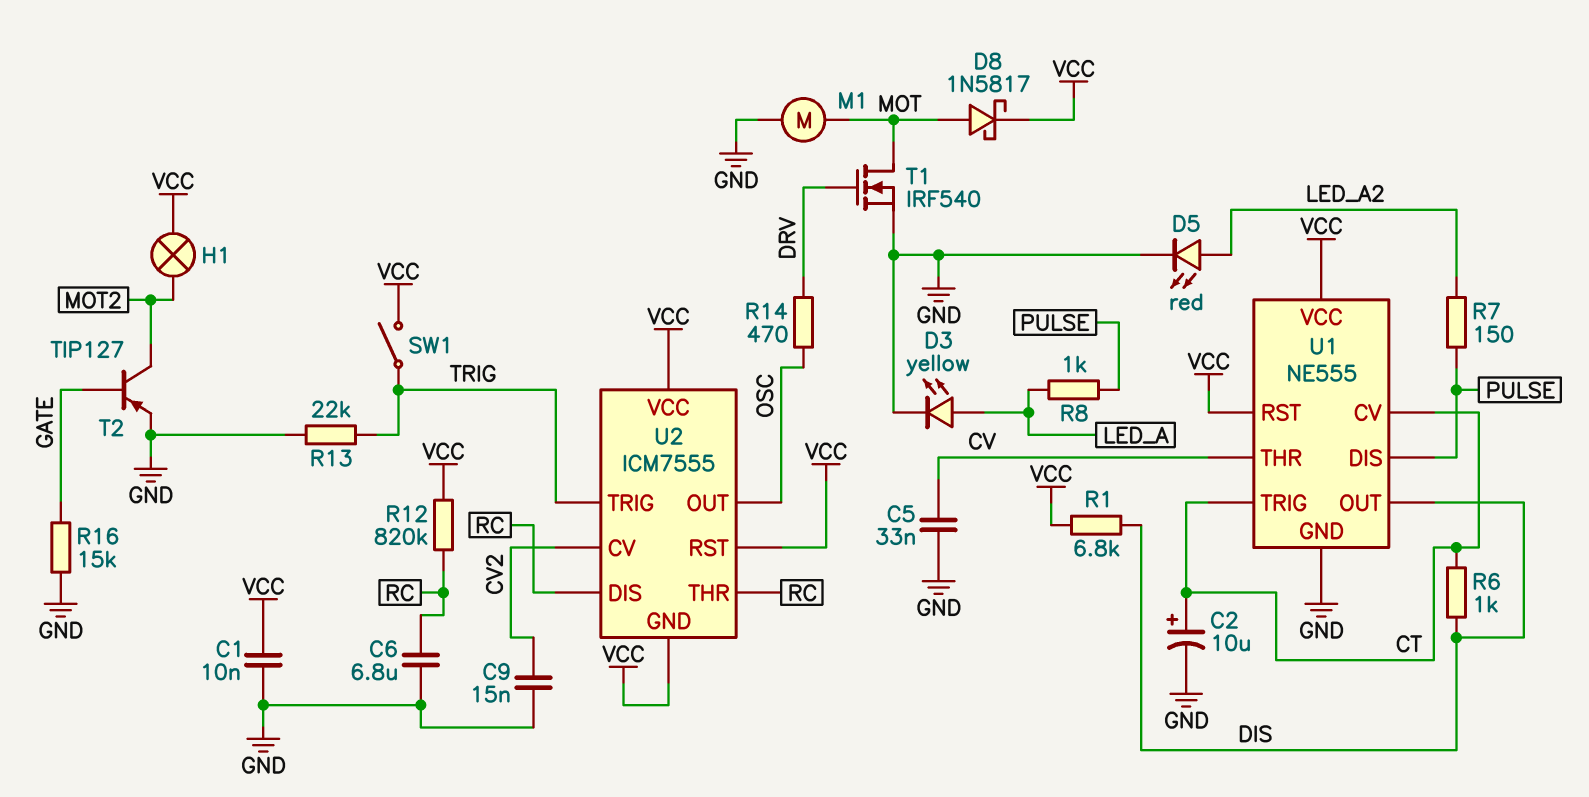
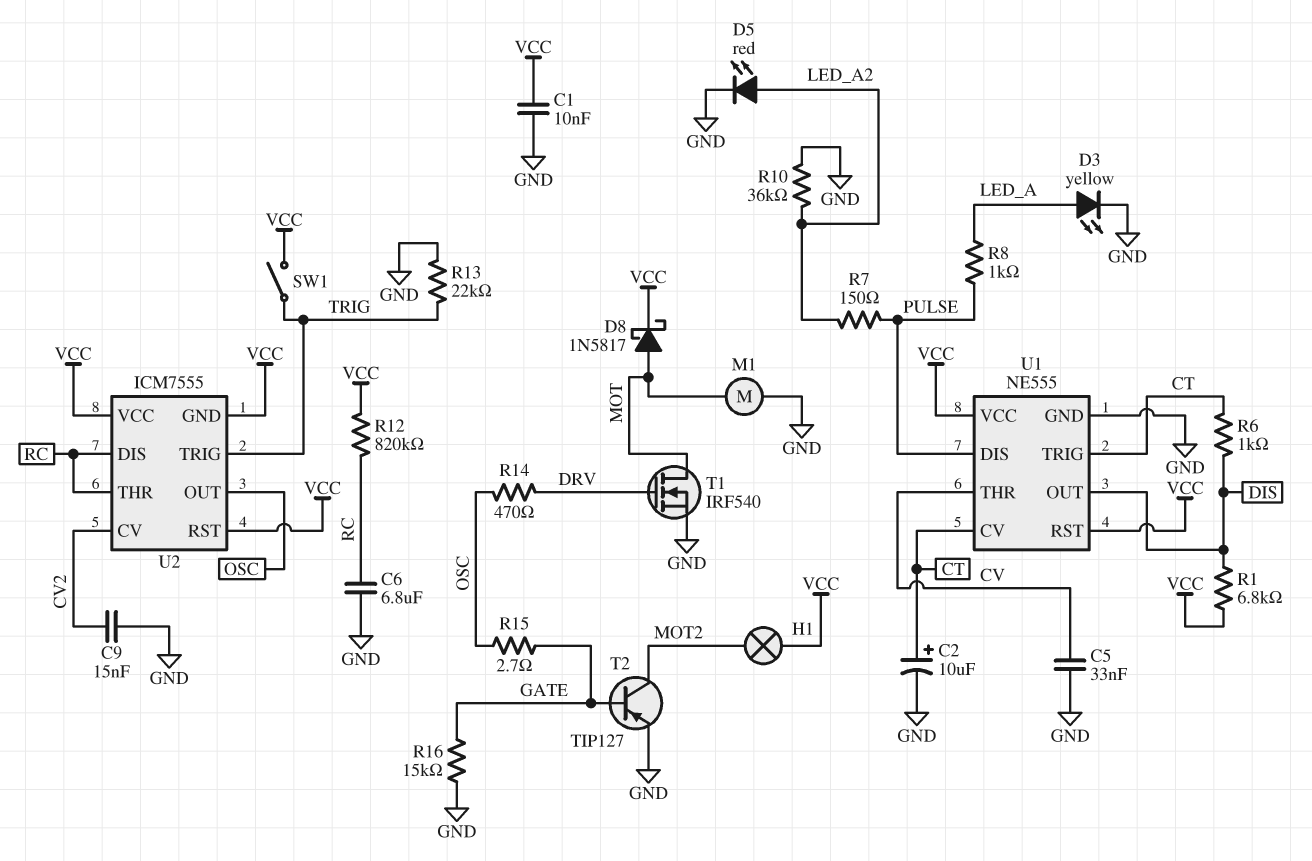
R10: none -> 36k (GND, LED_A2)
R15: none -> 2.7 (GATE, OSC)

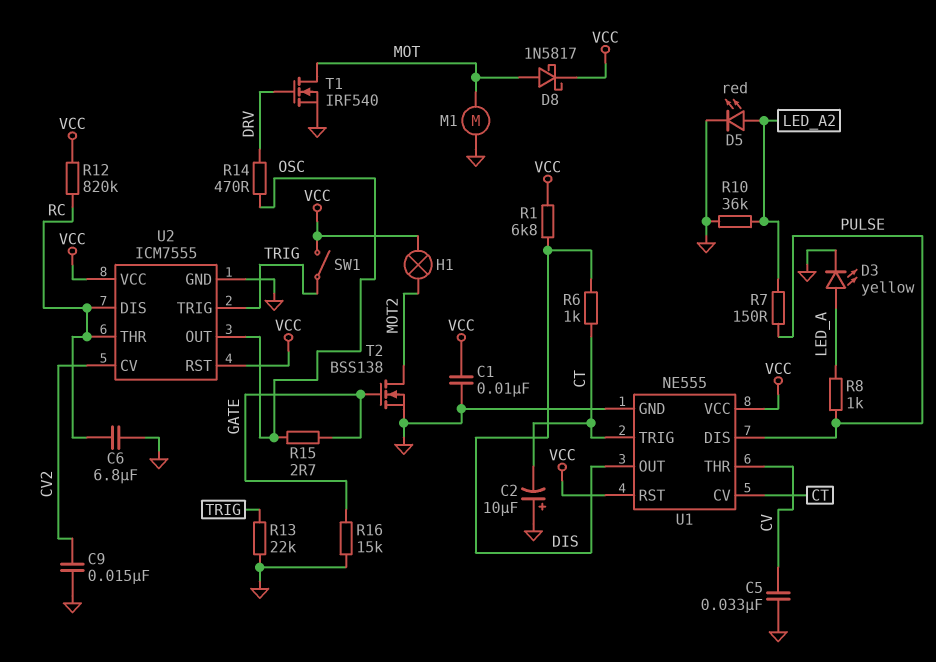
C2: 10uF (plus CT, minus GND) -> 10uF (plus GND, minus CT)
T2: PNP TIP127 (B GATE, C MOT2, E GND) -> NMOS BSS138 (G GATE, D MOT2, S GND)
U2 pin GND: VCC -> GND

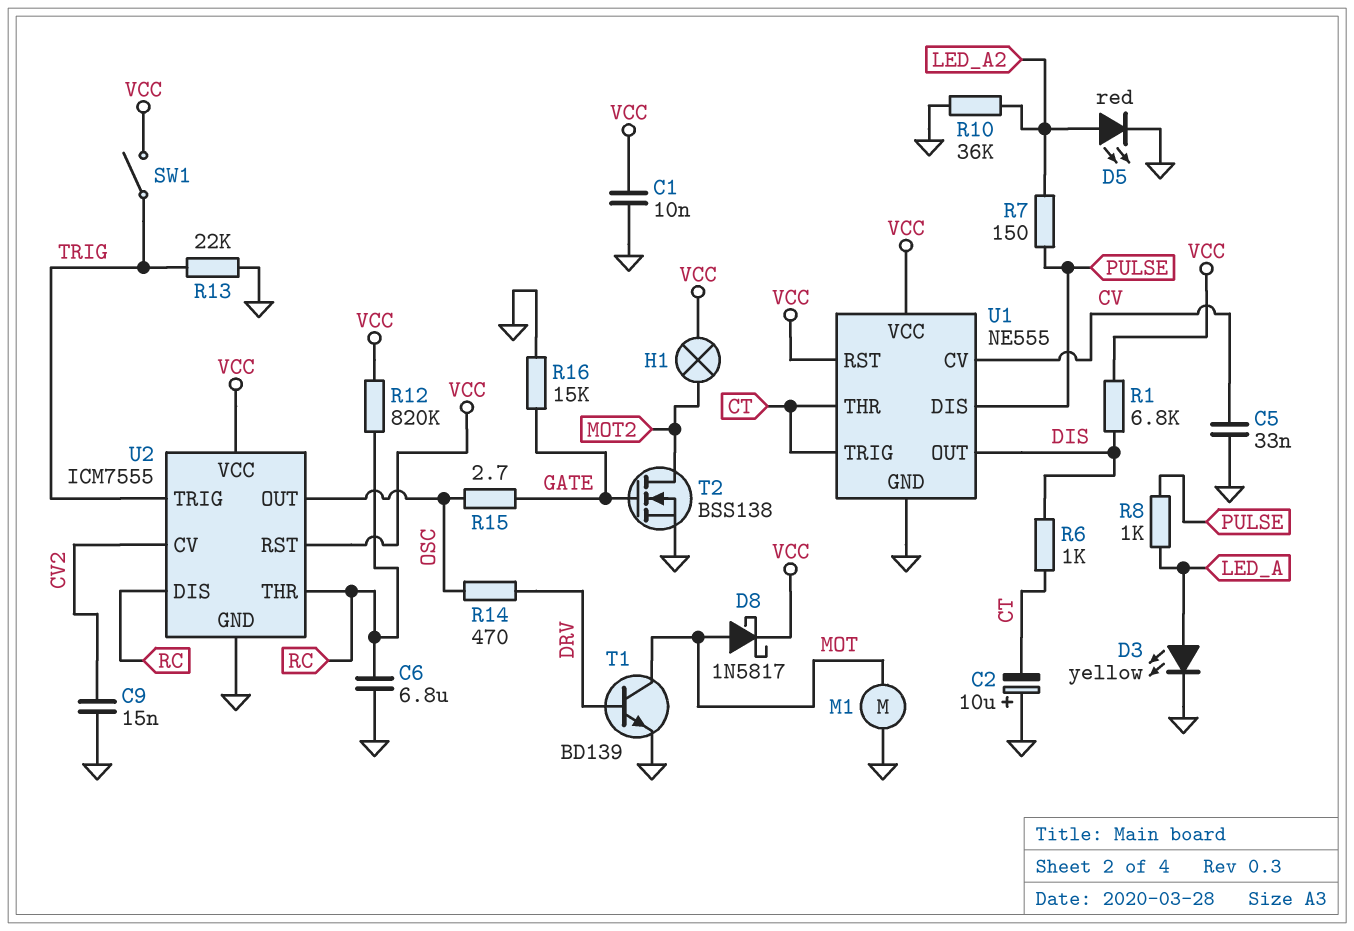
T1: NMOS IRF540 (G DRV, D MOT, S GND) -> NPN BD139 (B DRV, C MOT, E GND)
U1 pin CV: CT -> CV
U1 pin THR: CV -> CT

